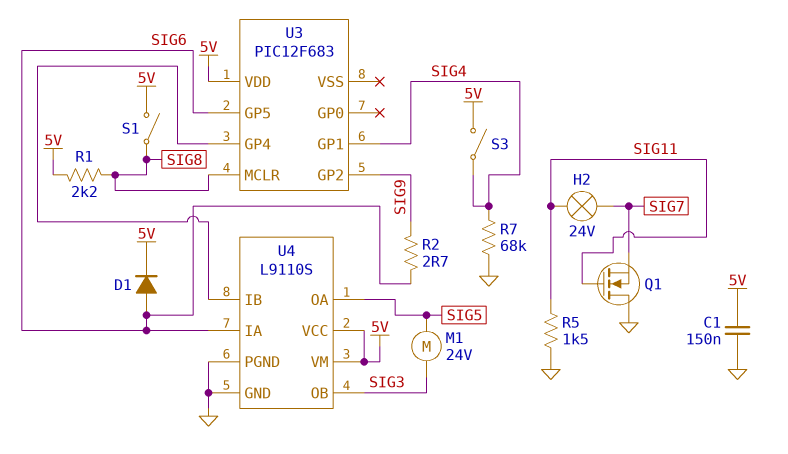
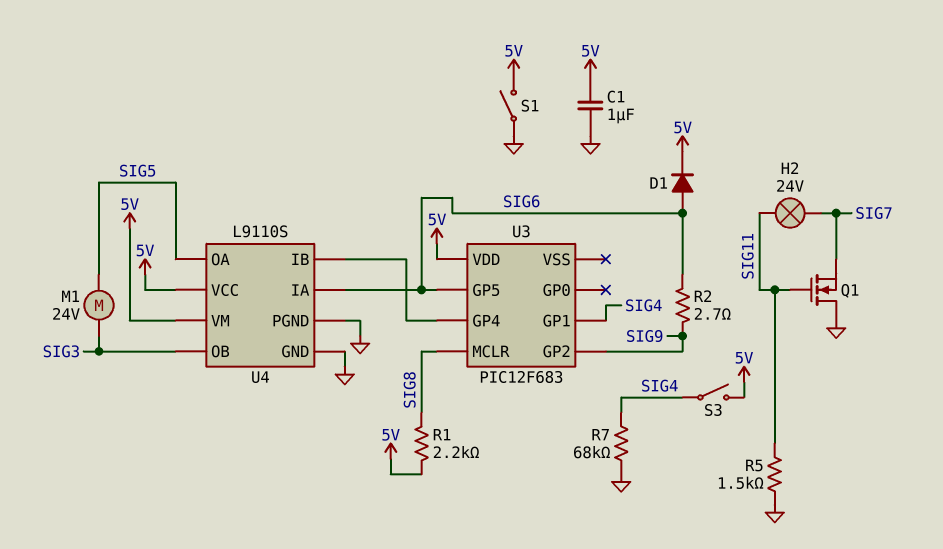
C1: 150nF (5V, GND) -> 1uF (5V, GND)
S1: switch (5V, SIG8) -> switch (5V, GND)

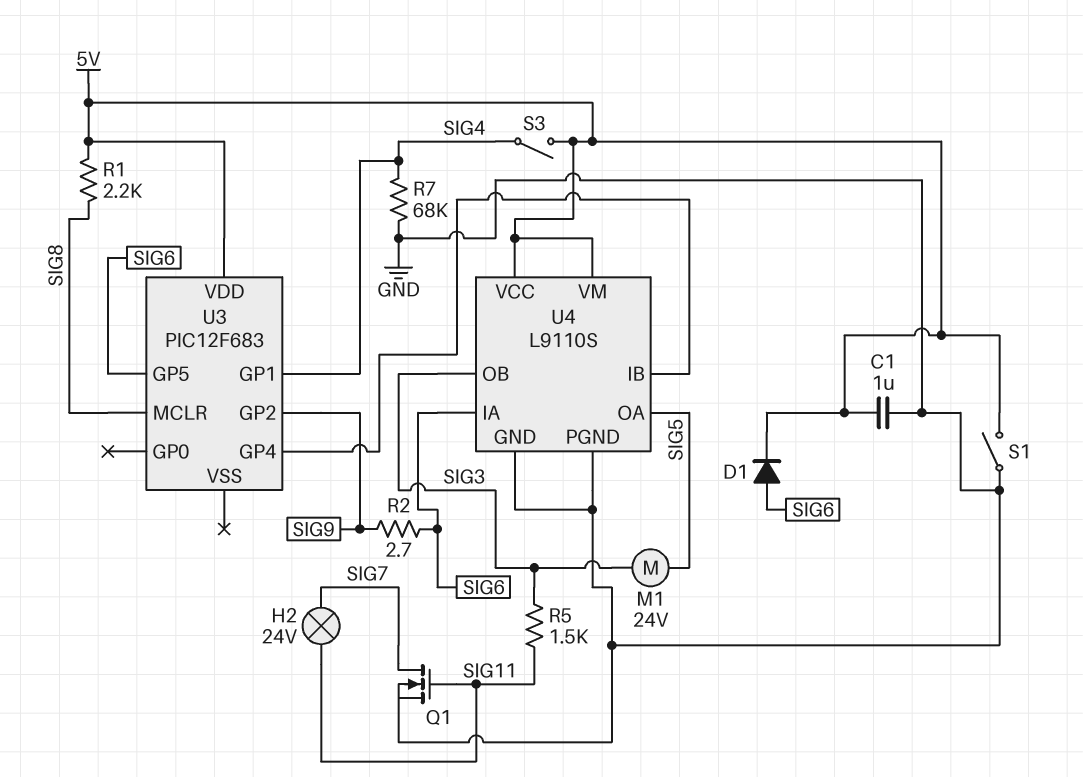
Q1: NMOS (G SIG11, D GND, S SIG7) -> NMOS (G SIG11, D SIG7, S GND)
R5: 1.5k (GND, SIG11) -> 1.5k (SIG3, SIG11)

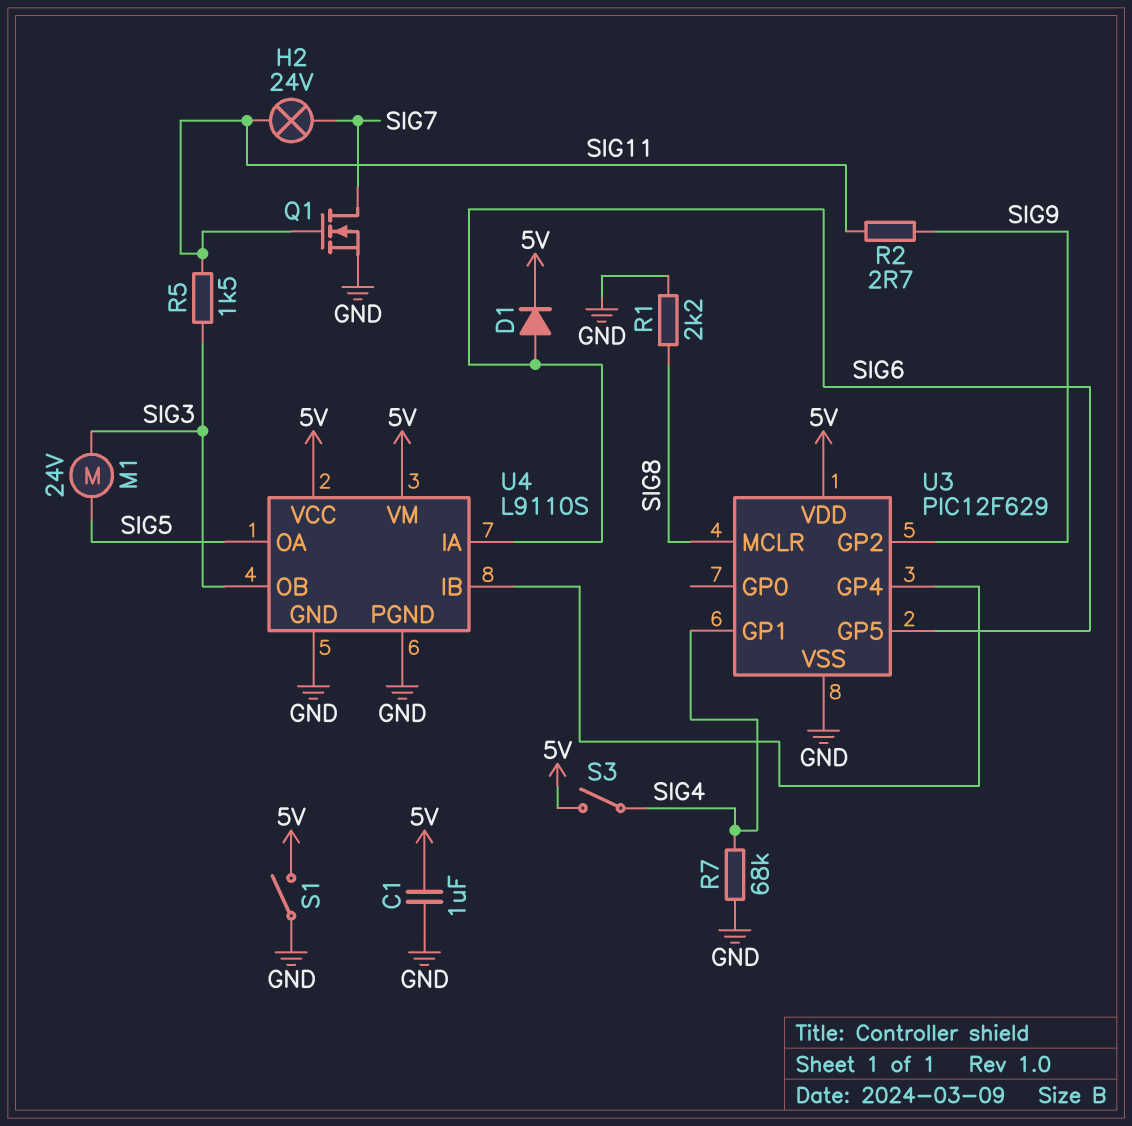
R1: 2.2k (5V, SIG8) -> 2.2k (GND, SIG8)
R2: 2.7 (SIG6, SIG9) -> 2.7 (SIG9, SIG11)
U3: PIC12F683 -> PIC12F629
U3 pin VSS: none -> GND

